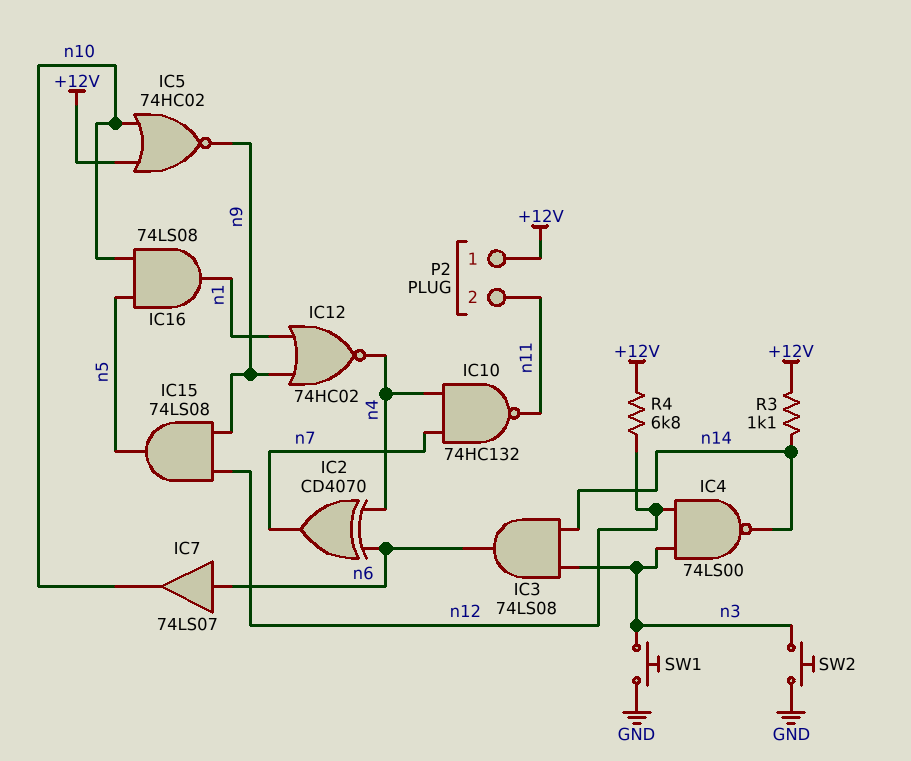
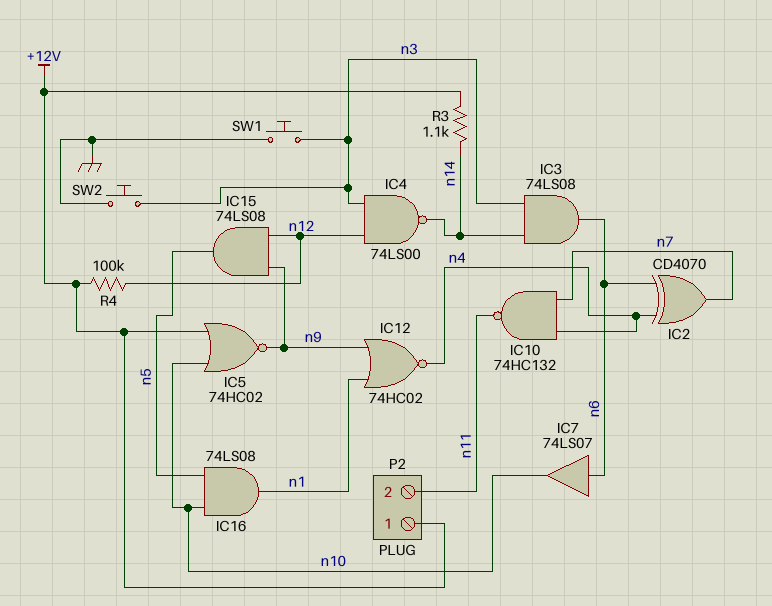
R4: 6.8k (+12V, n12) -> 100k (+12V, n12)

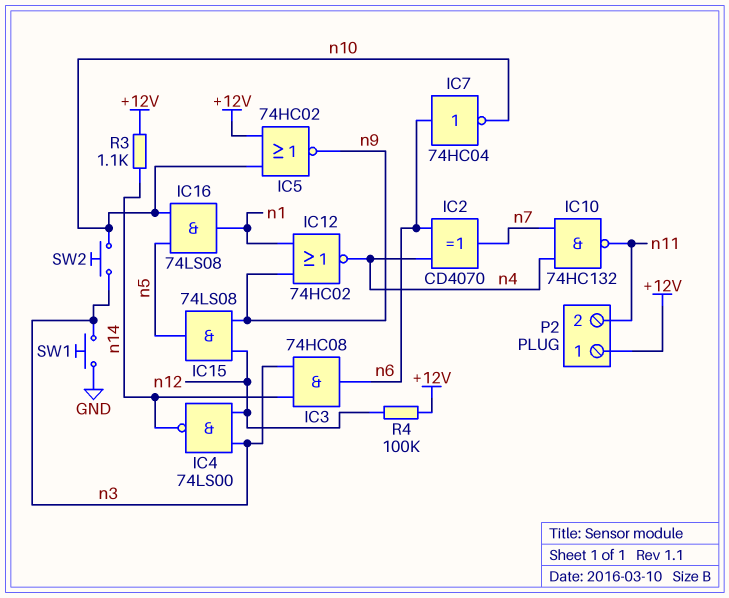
IC3: AND 74LS08 (in n3, in n14, out n6) -> AND 74HC08 (in n3, in n14, out n6)
IC7: buffer 74LS07 (in n6, out n10) -> NOT 74HC04 (in n6, out n10)
SW2: button (GND, n3) -> button (n3, n10)

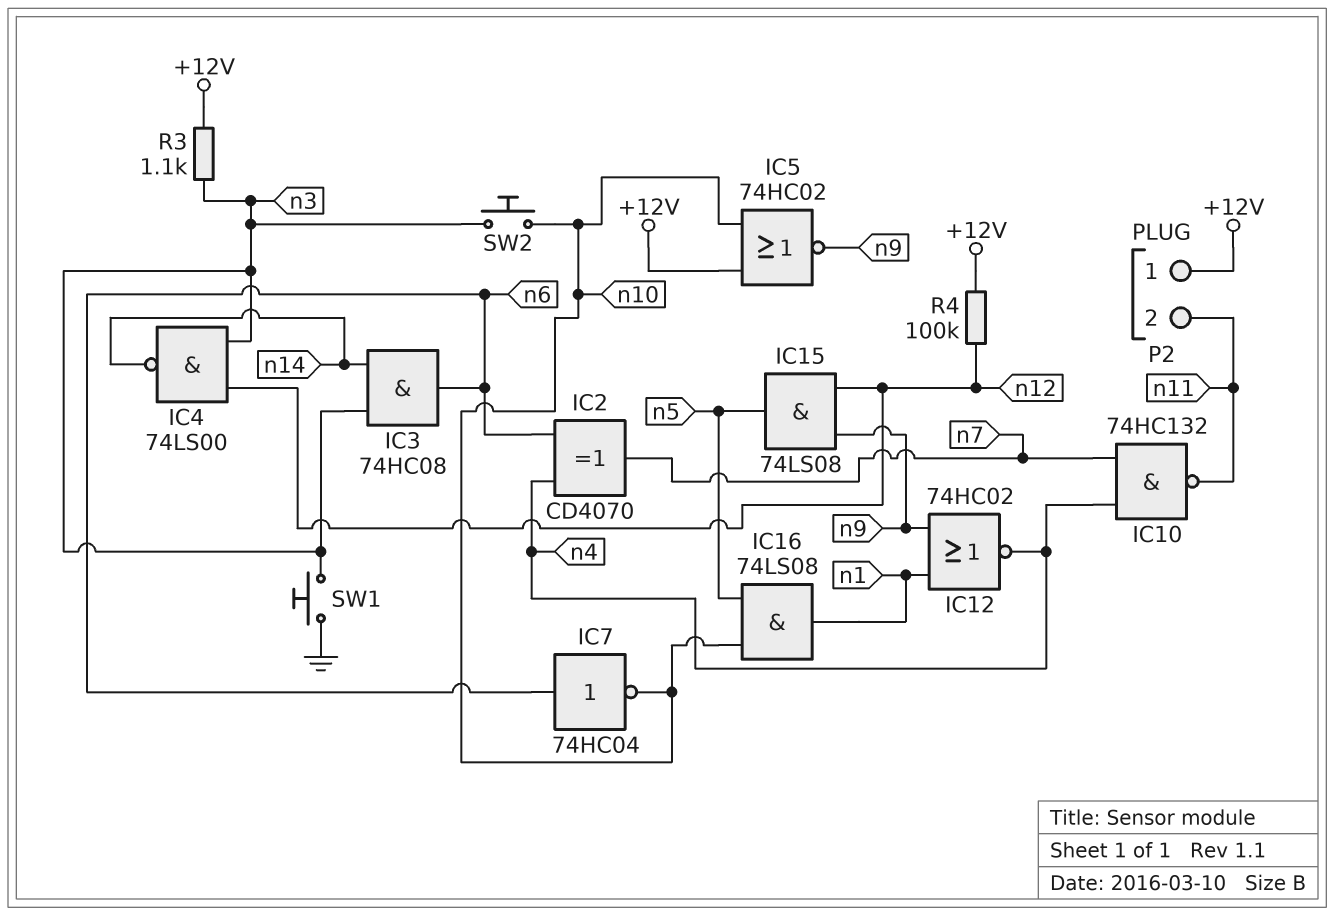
R3: 1.1k (+12V, n14) -> 1.1k (+12V, n3)

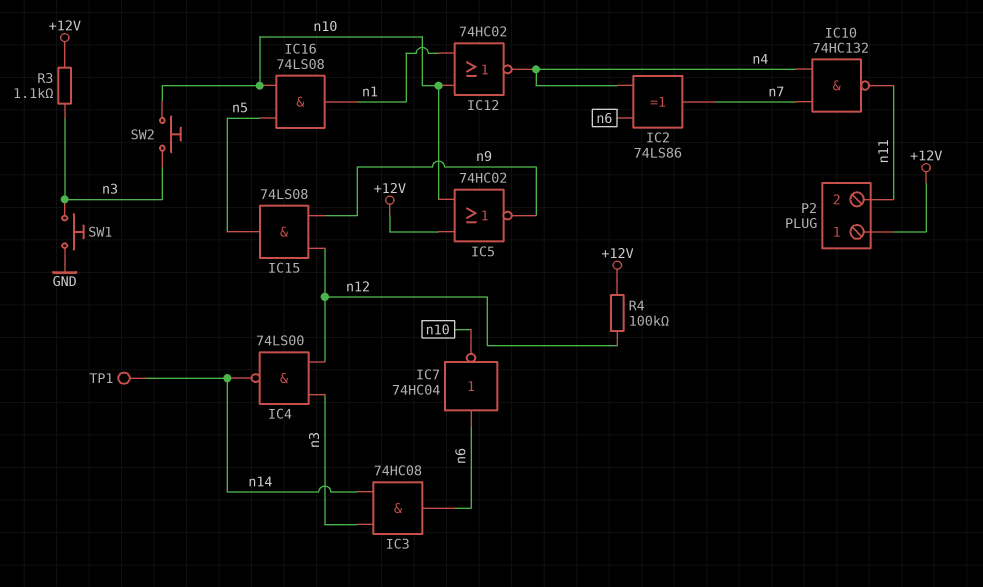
IC2: XOR CD4070 (in n4, in n6, out n7) -> XOR 74LS86 (in n4, in n6, out n7)
IC12: NOR 74HC02 (in n1, in n9, out n4) -> NOR 74HC02 (in n1, in n10, out n4)
TP1: none -> test point (n14)

